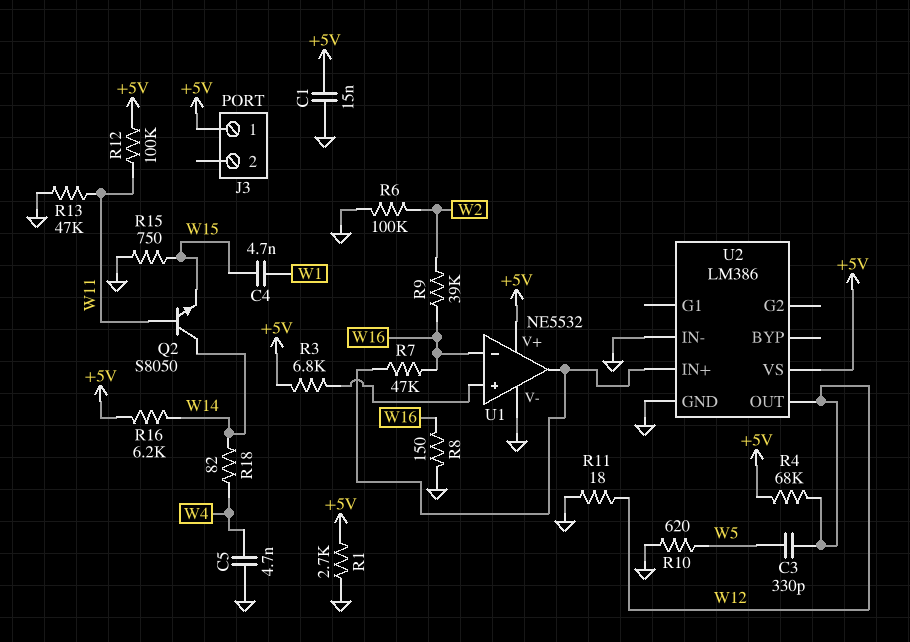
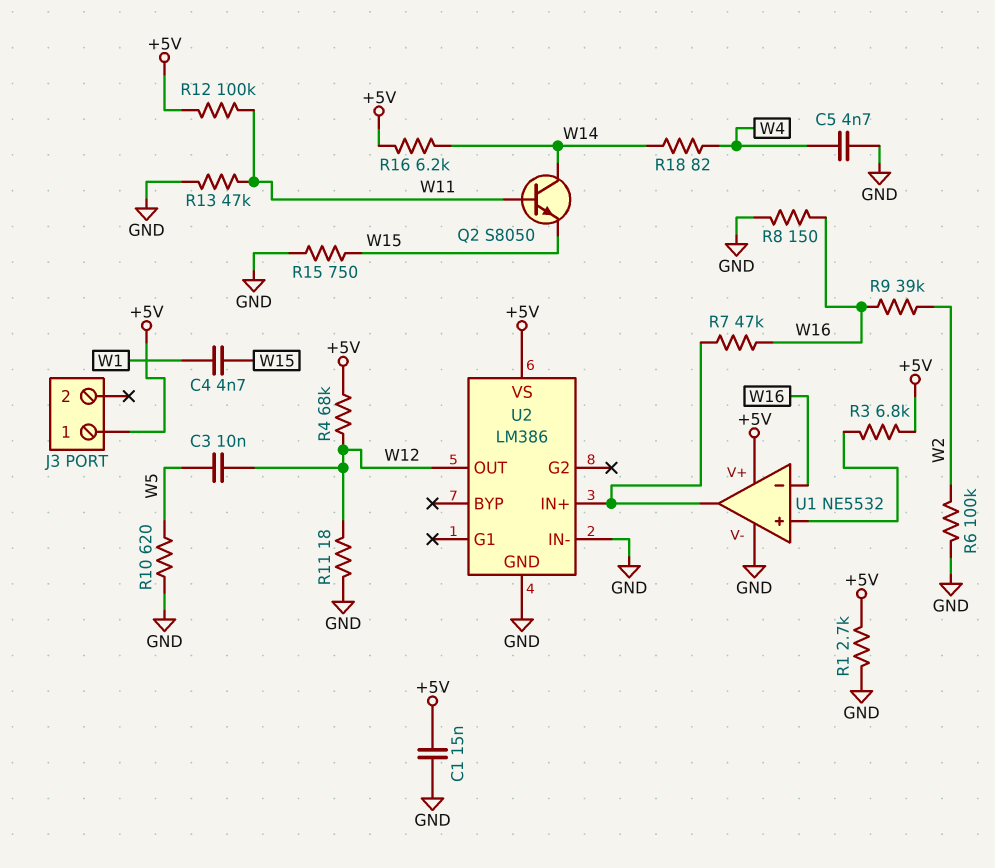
C3: 330pF (W5, W12) -> 10nF (W5, W12)

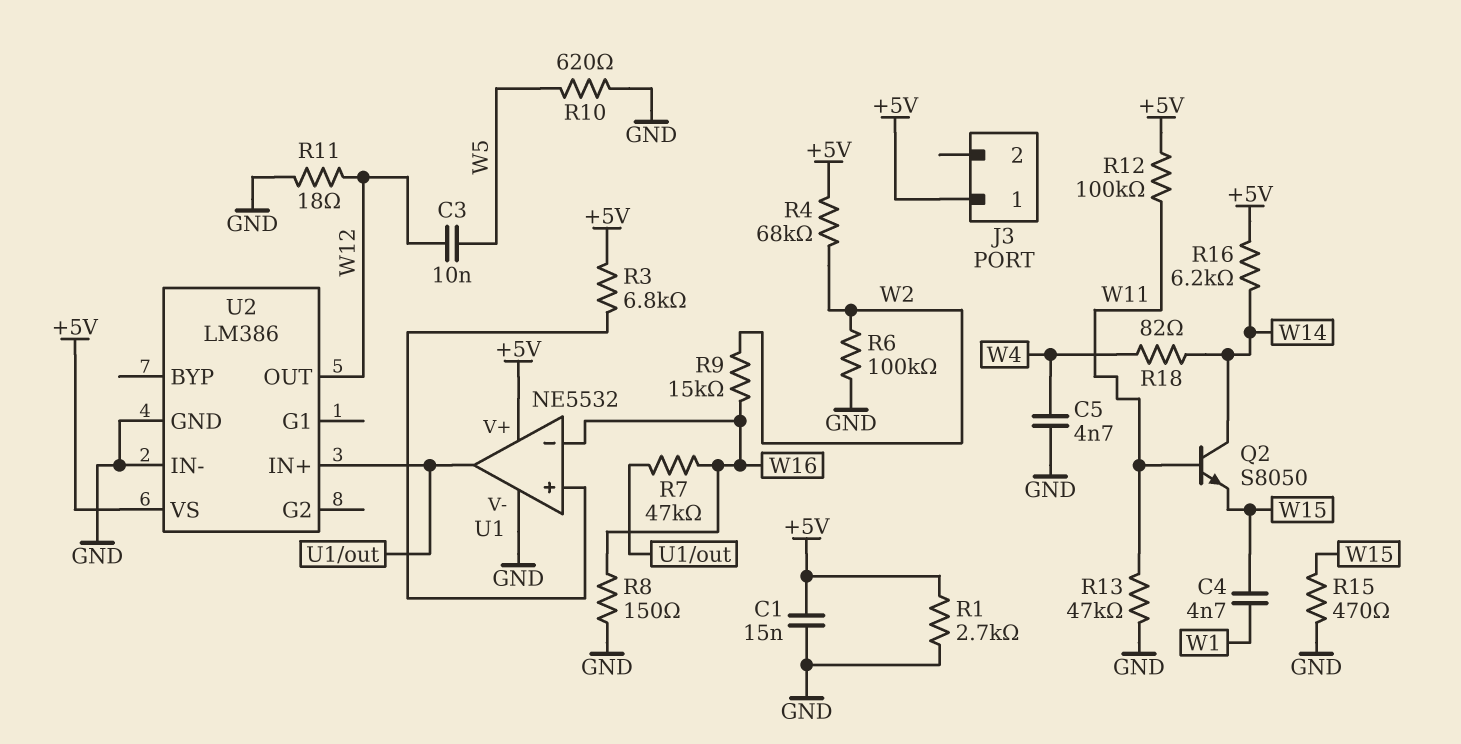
R4: 68k (+5V, W12) -> 68k (+5V, W2)
R9: 39k (W2, W16) -> 15k (W2, W16)
R15: 750 (GND, W15) -> 470 (GND, W15)

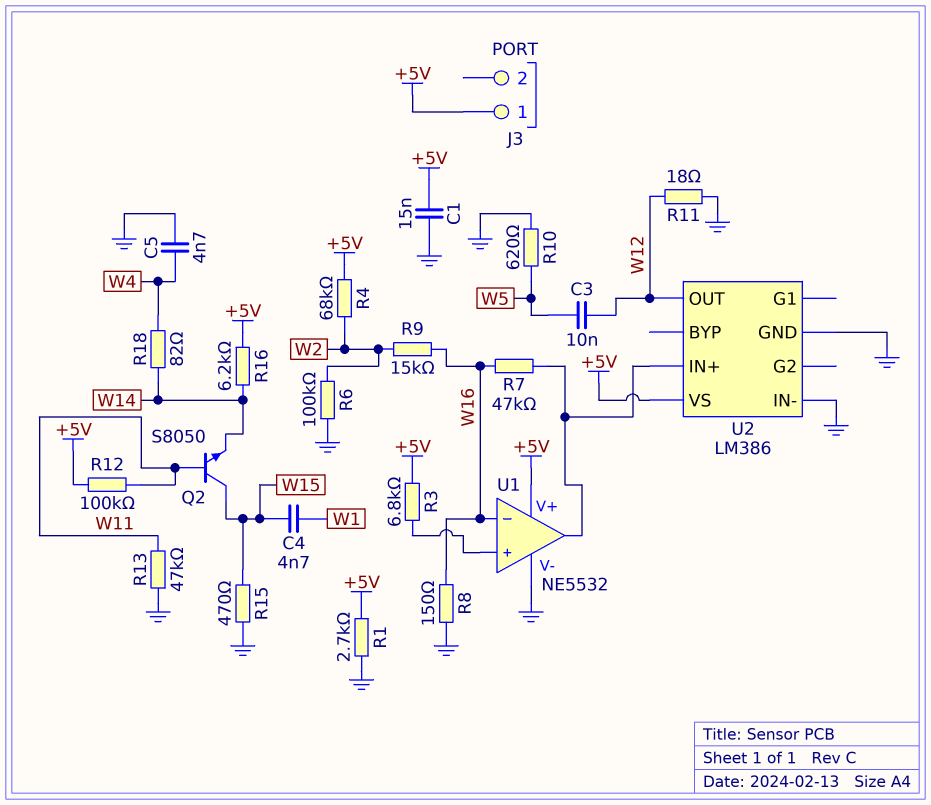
Q2: NPN S8050 (B W11, C W14, E W15) -> NPN S8050 (B W11, C W15, E W14)

